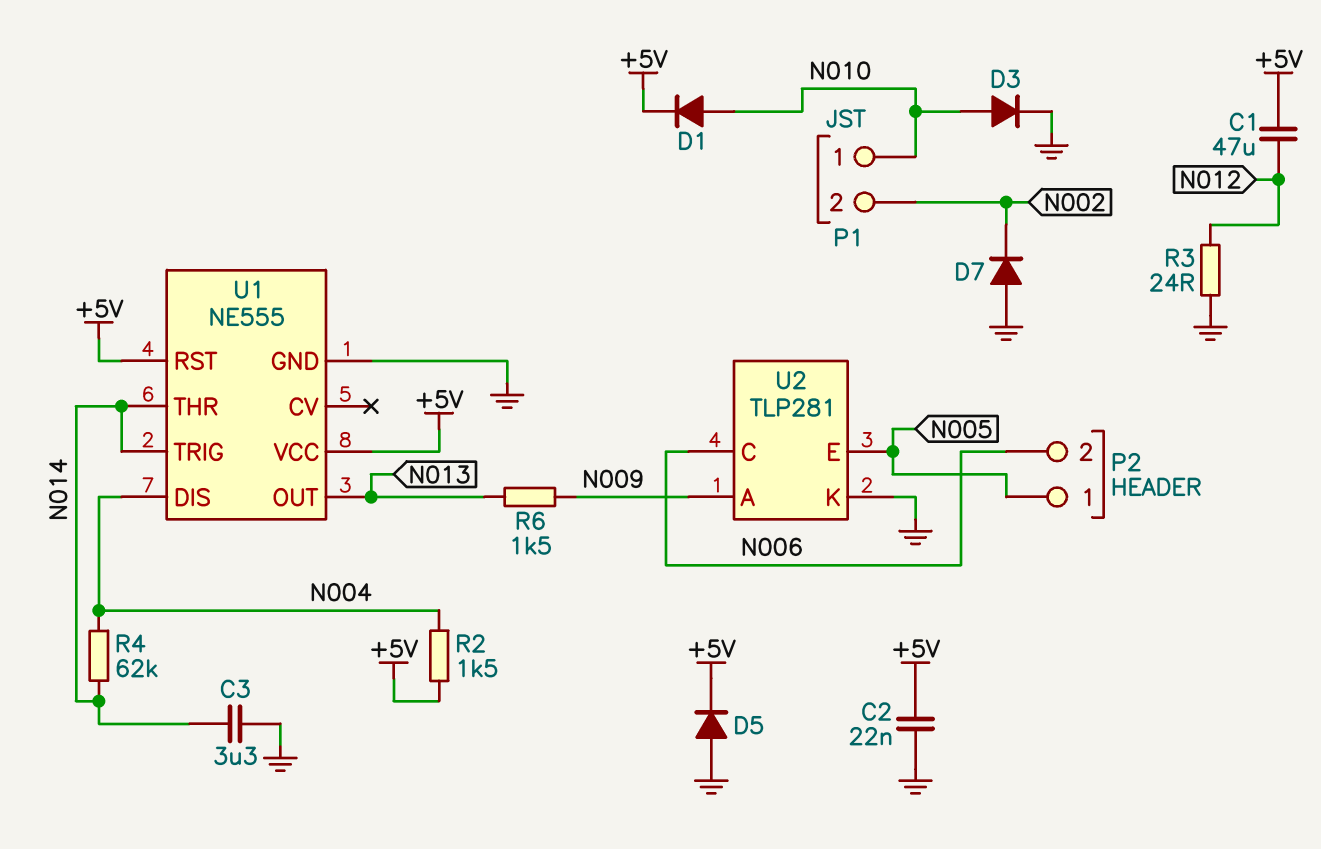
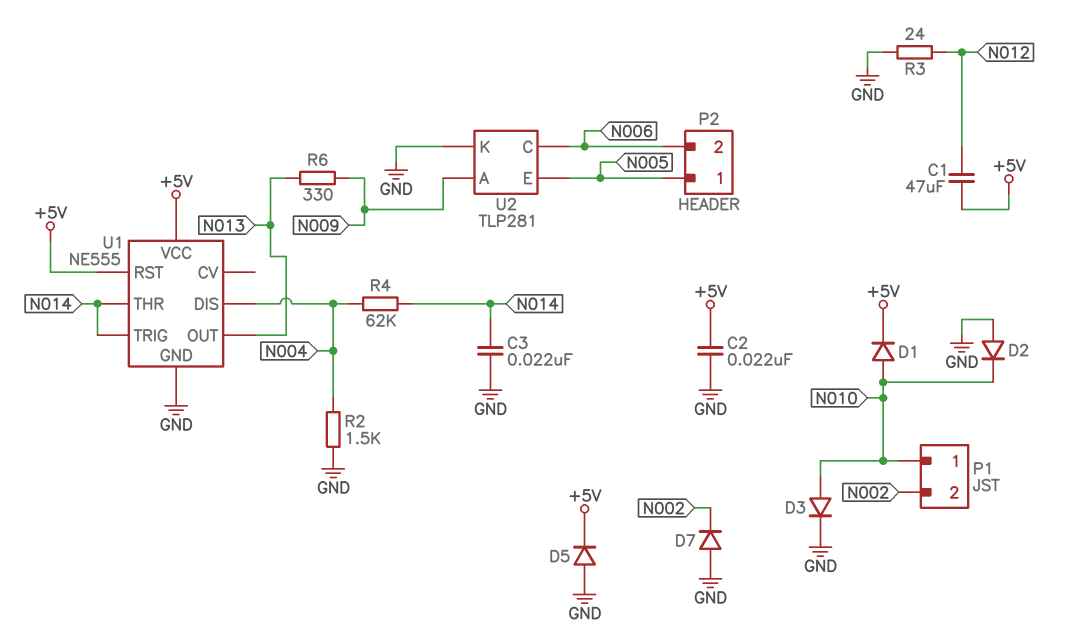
C3: 3.3uF (GND, N014) -> 22nF (GND, N014)
D2: none -> diode (A GND, K N010)
R2: 1.5k (+5V, N004) -> 1.5k (GND, N004)
R6: 1.5k (N009, N013) -> 330 (N009, N013)

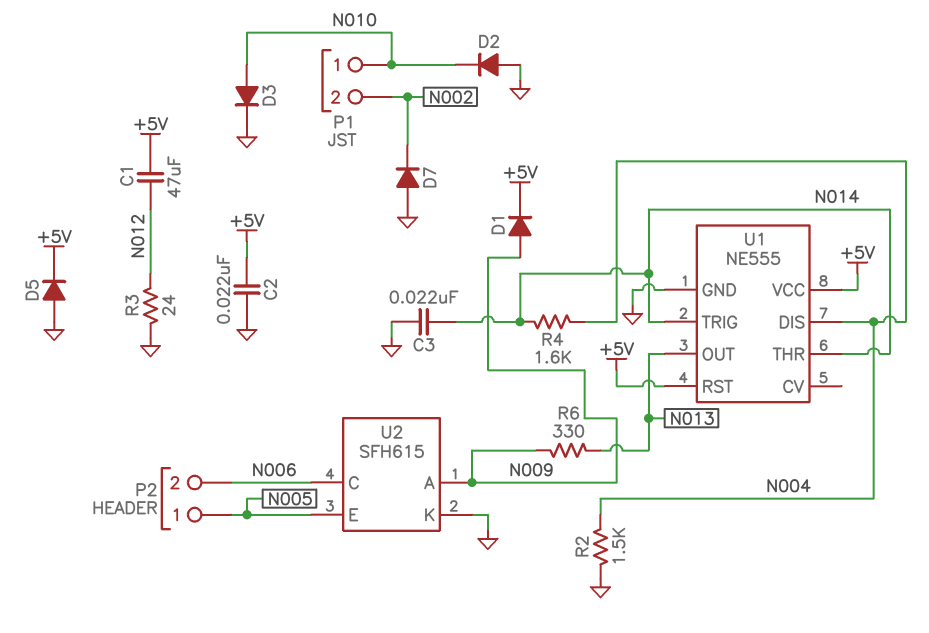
D1: diode (A N010, K +5V) -> diode (A N009, K +5V)
R4: 62k (N004, N014) -> 1.6k (N004, N014)
U2: TLP281 -> SFH615

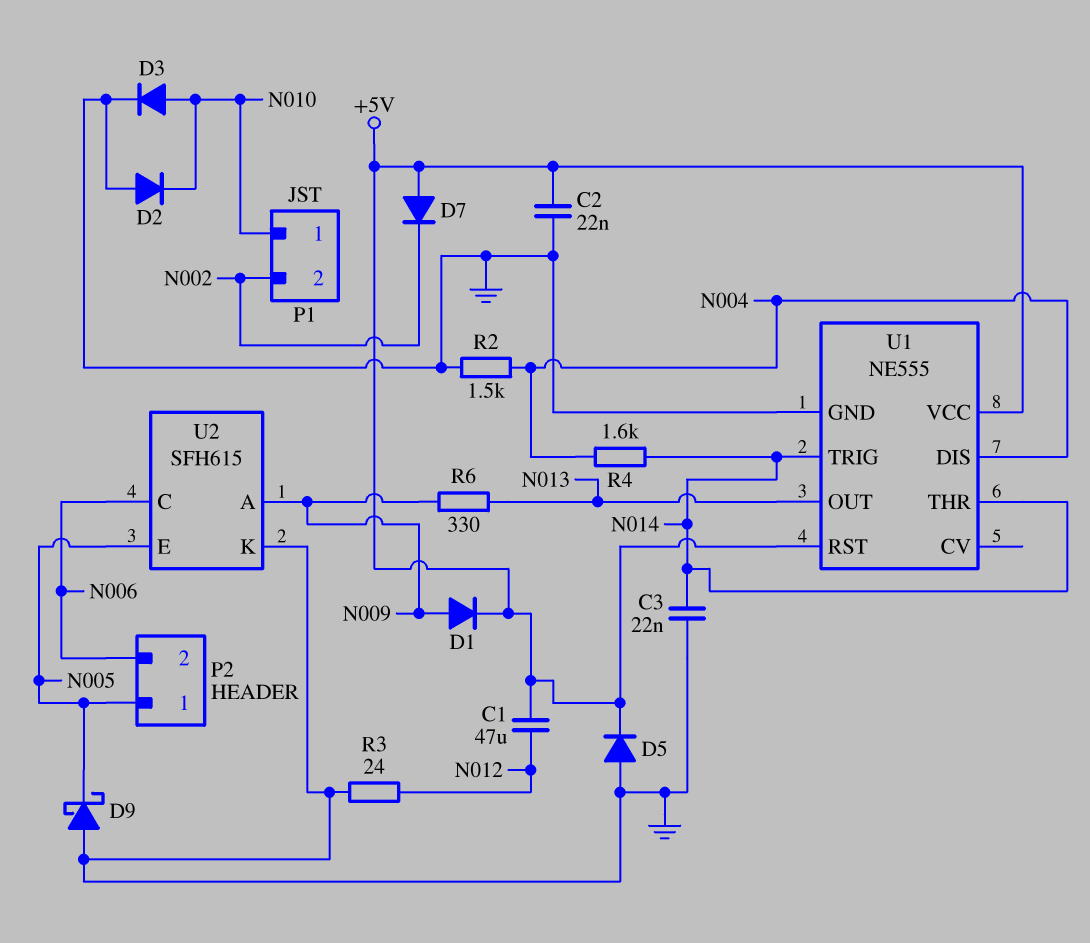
D7: diode (A GND, K N002) -> diode (A +5V, K N002)
D9: none -> schottky (A GND, K N005)

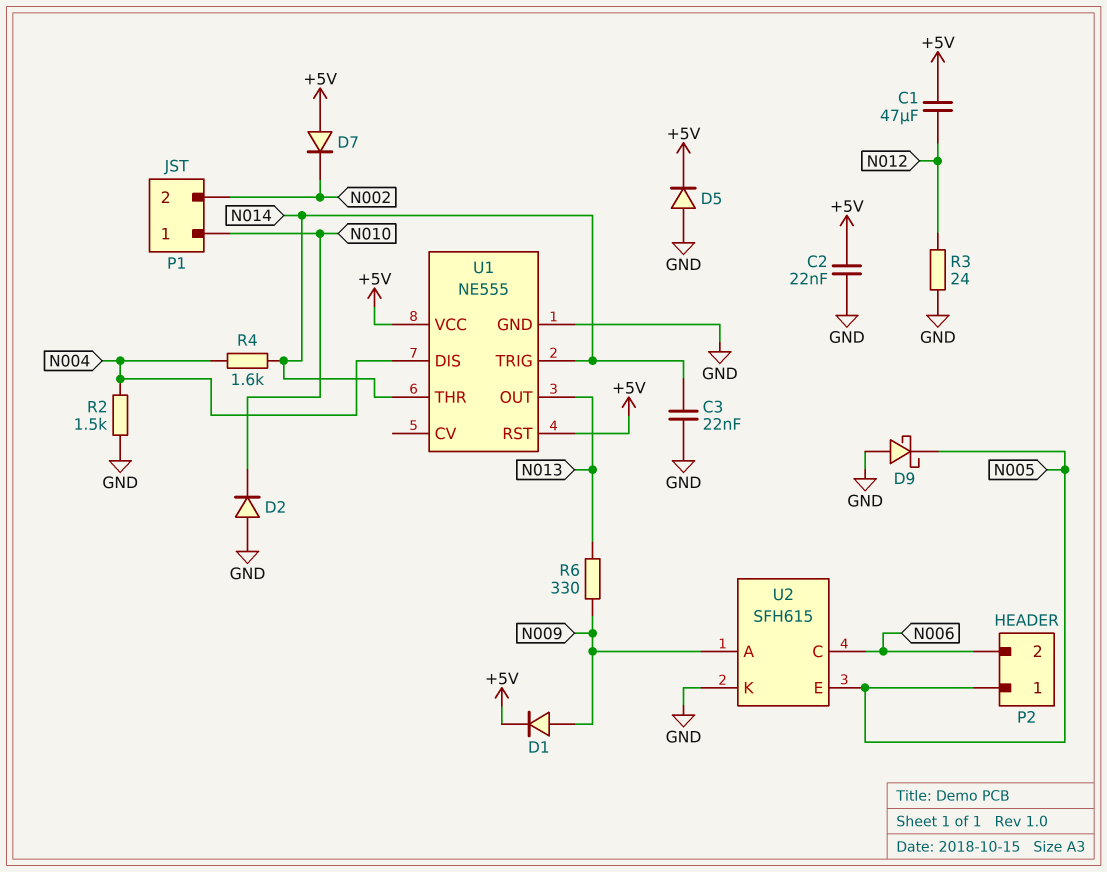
D3: diode (A N010, K GND) -> none

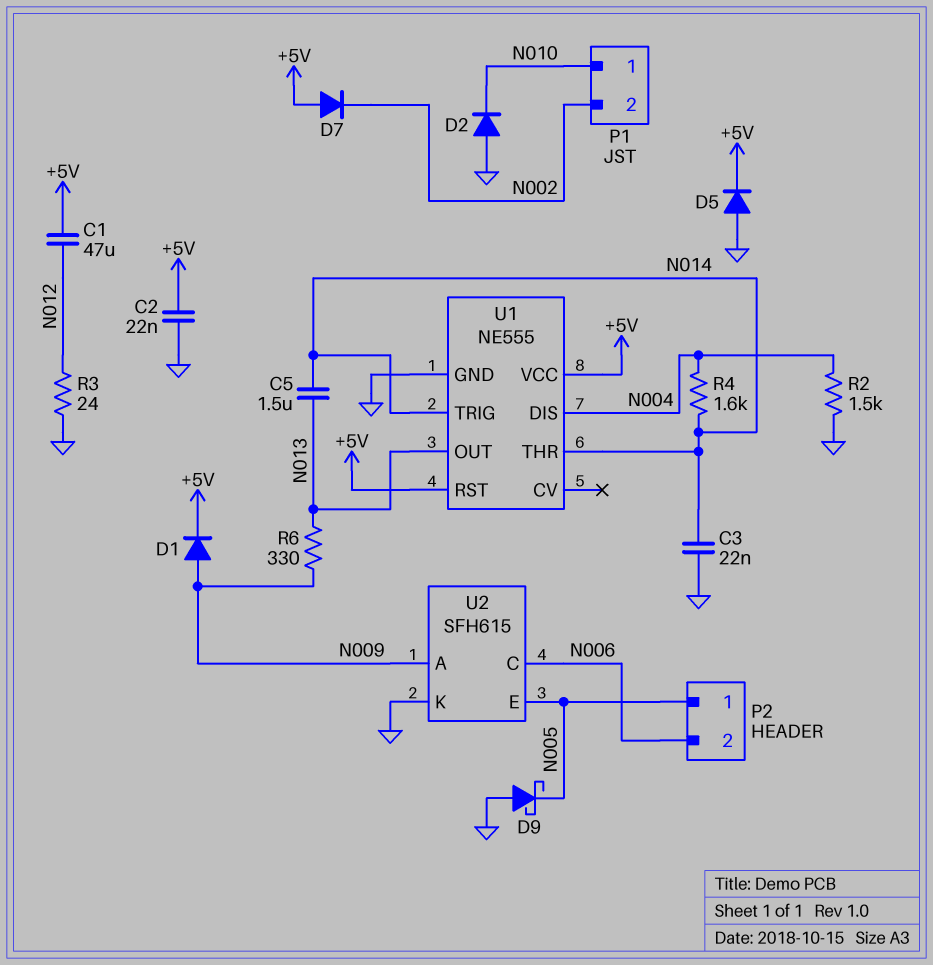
C5: none -> 1.5uF (N013, N014)

